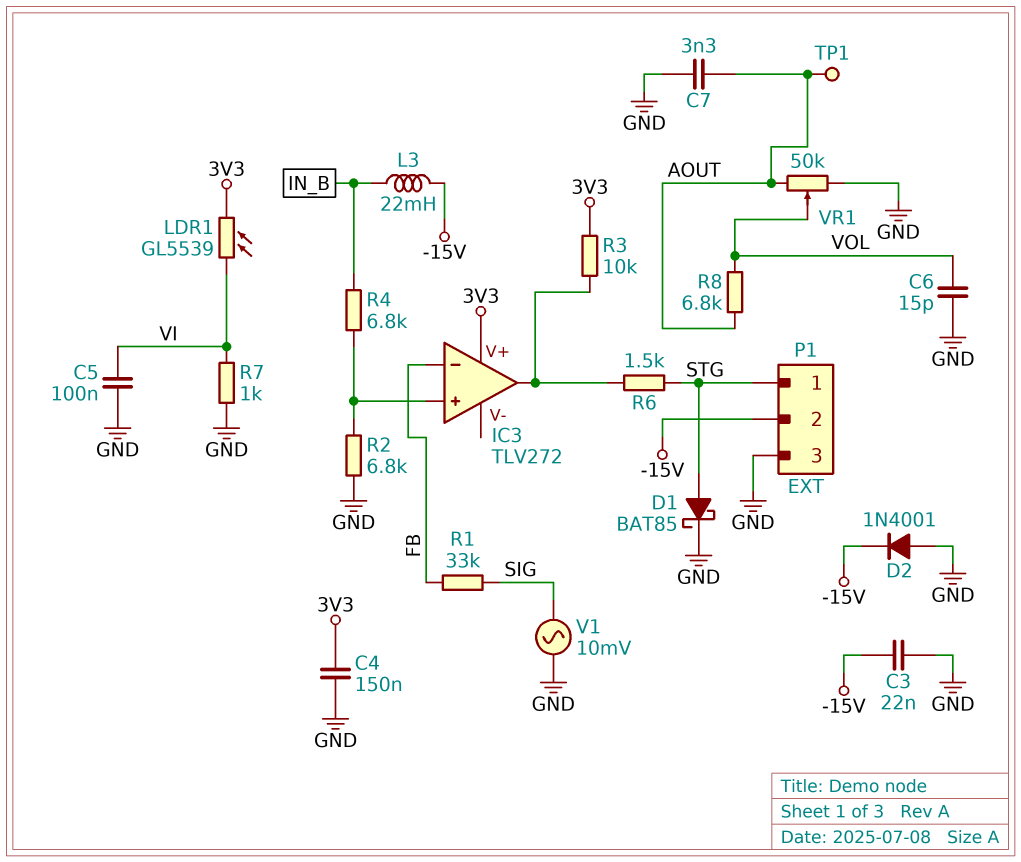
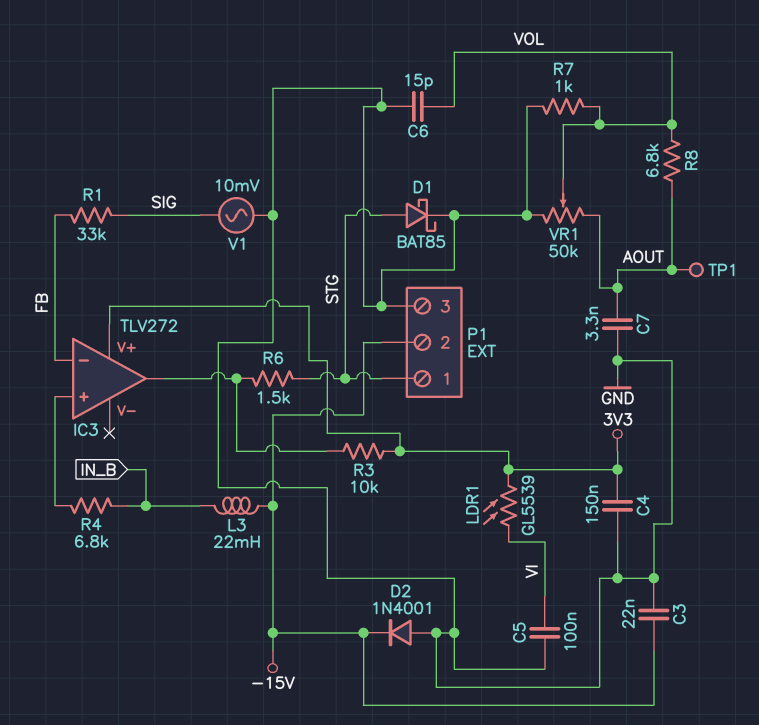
R2: 6.8k (GND, IC3/in+) -> none
R7: 1k (GND, VI) -> 1k (GND, VOL)

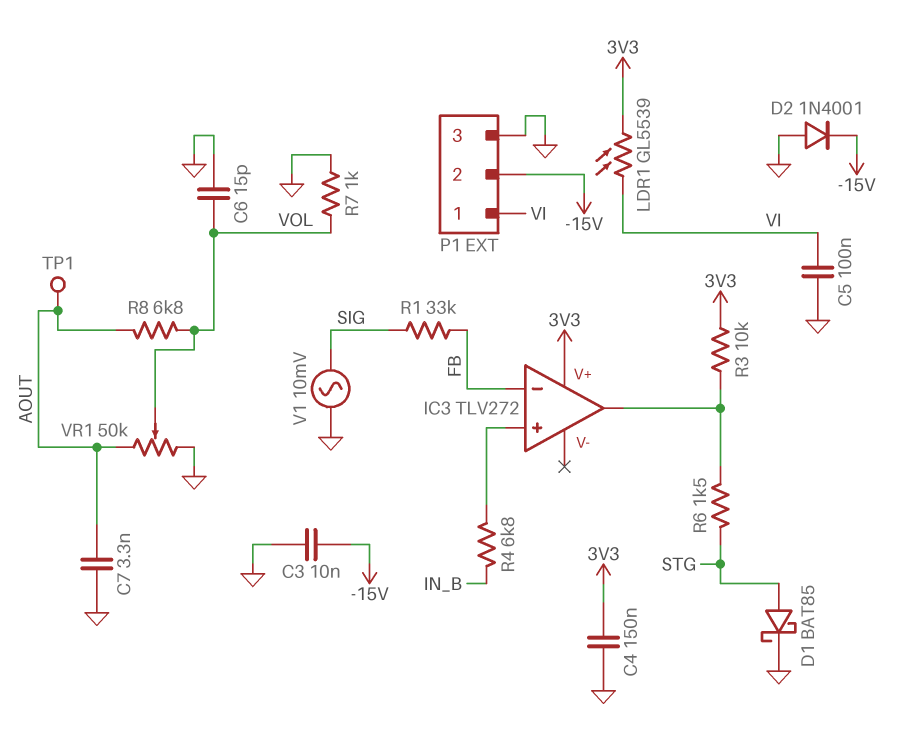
C3: 22nF (-15V, GND) -> 10nF (-15V, GND)
L3: 22mH (-15V, IN_B) -> none
P1 pin 1: STG -> VI

